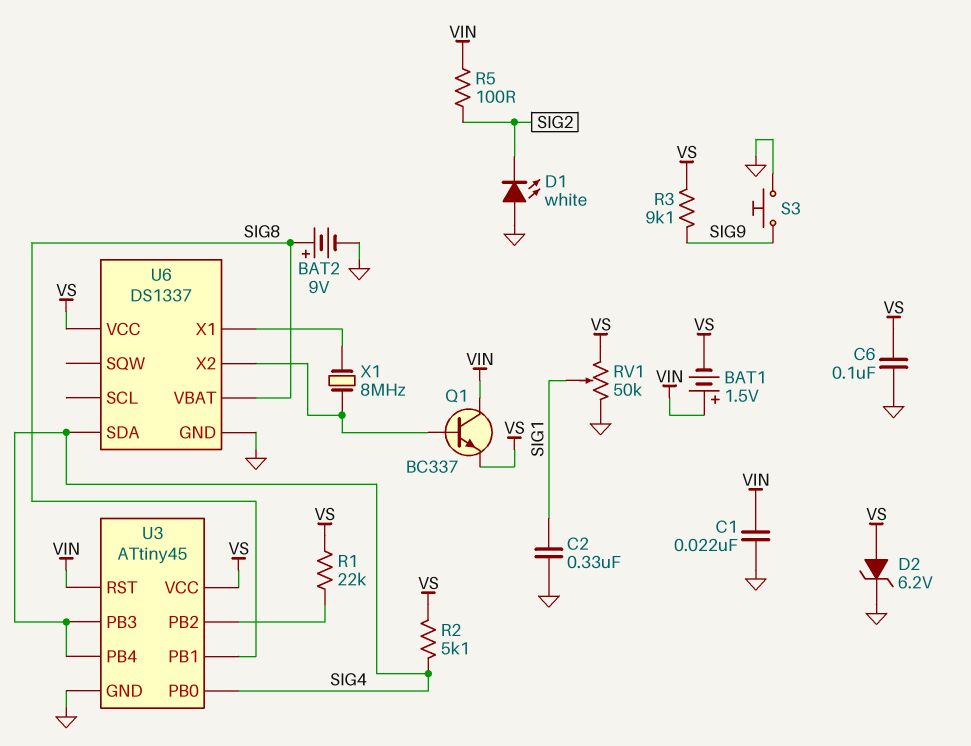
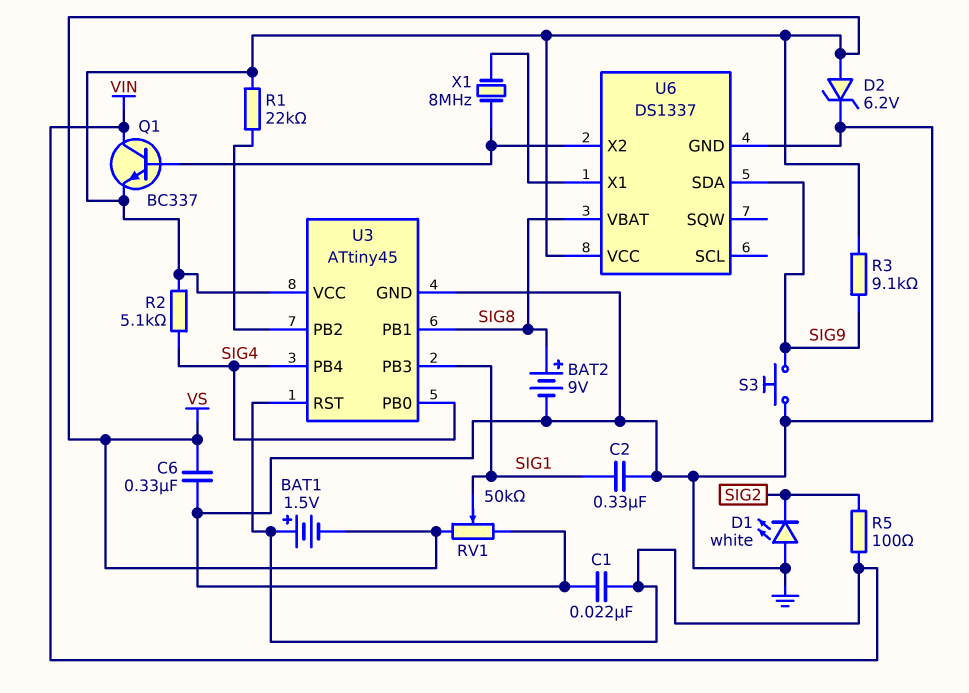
C6: 100nF (GND, VS) -> 330nF (GND, VS)
U3 pin PB3: SIG4 -> SIG1
U6 pin SDA: SIG4 -> SIG9

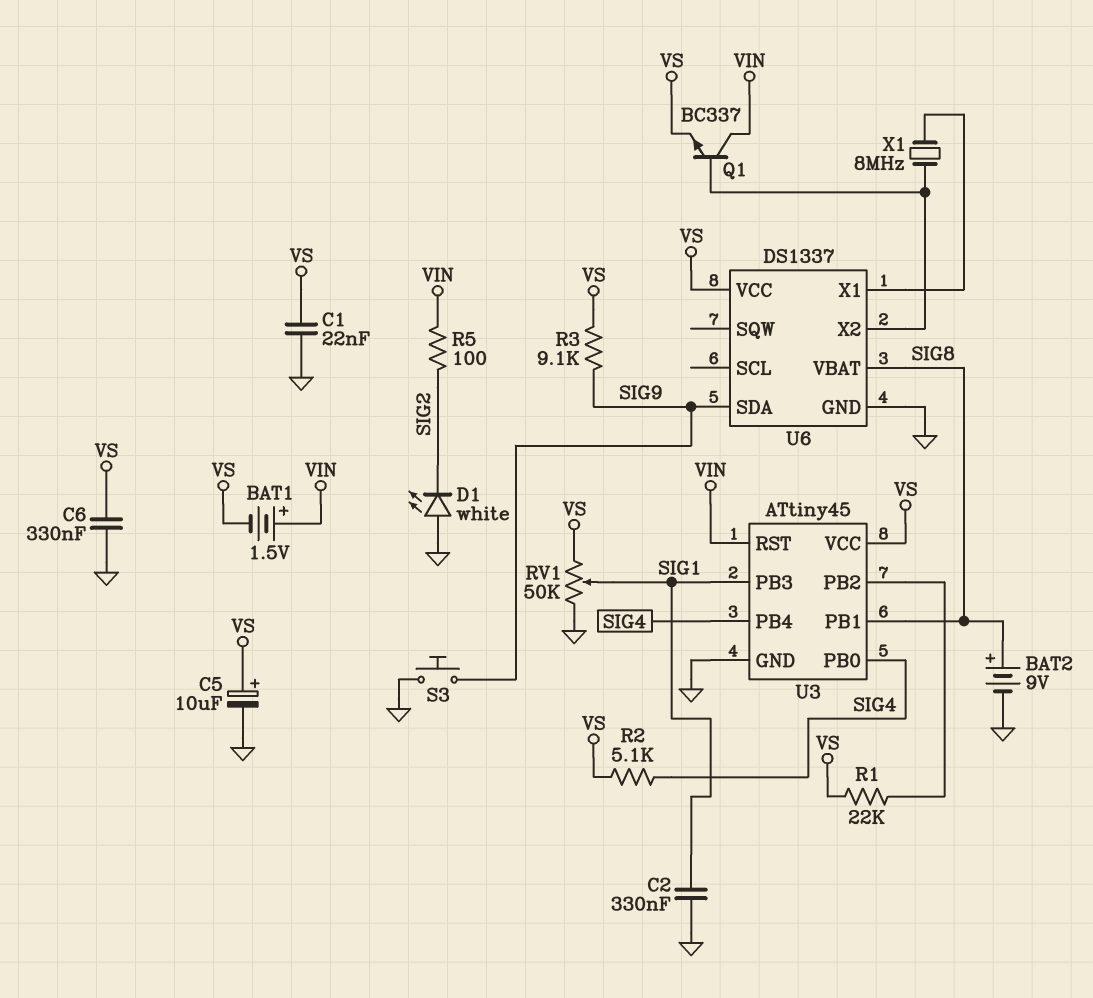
C1: 22nF (GND, VIN) -> 22nF (GND, VS)
C5: none -> 10uF (plus VS, minus GND)
D2: zener 6.2V (A VS, K GND) -> none

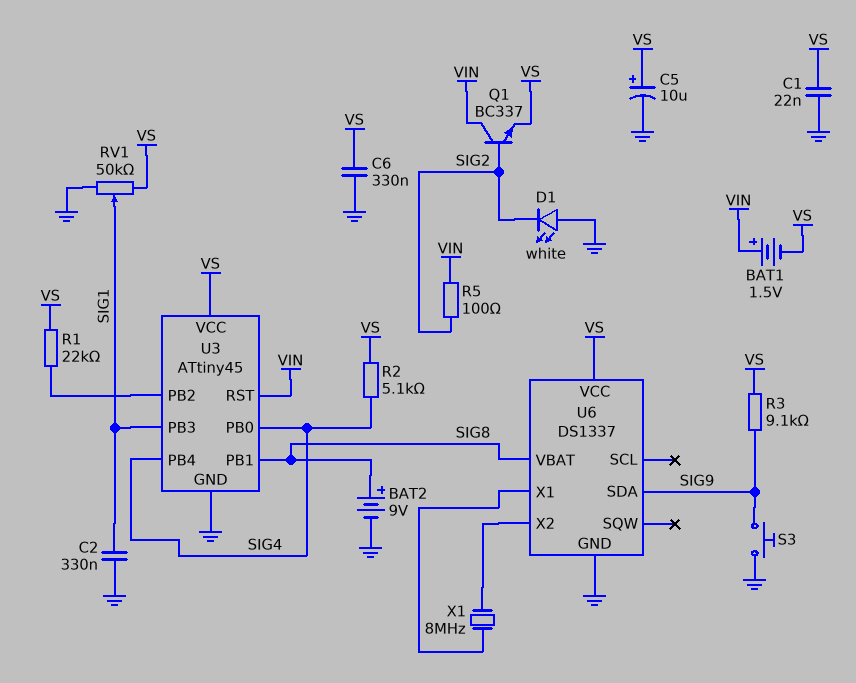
Q1: NPN BC337 (B U6/X2, C VIN, E VS) -> NPN BC337 (B SIG2, C VIN, E VS)

